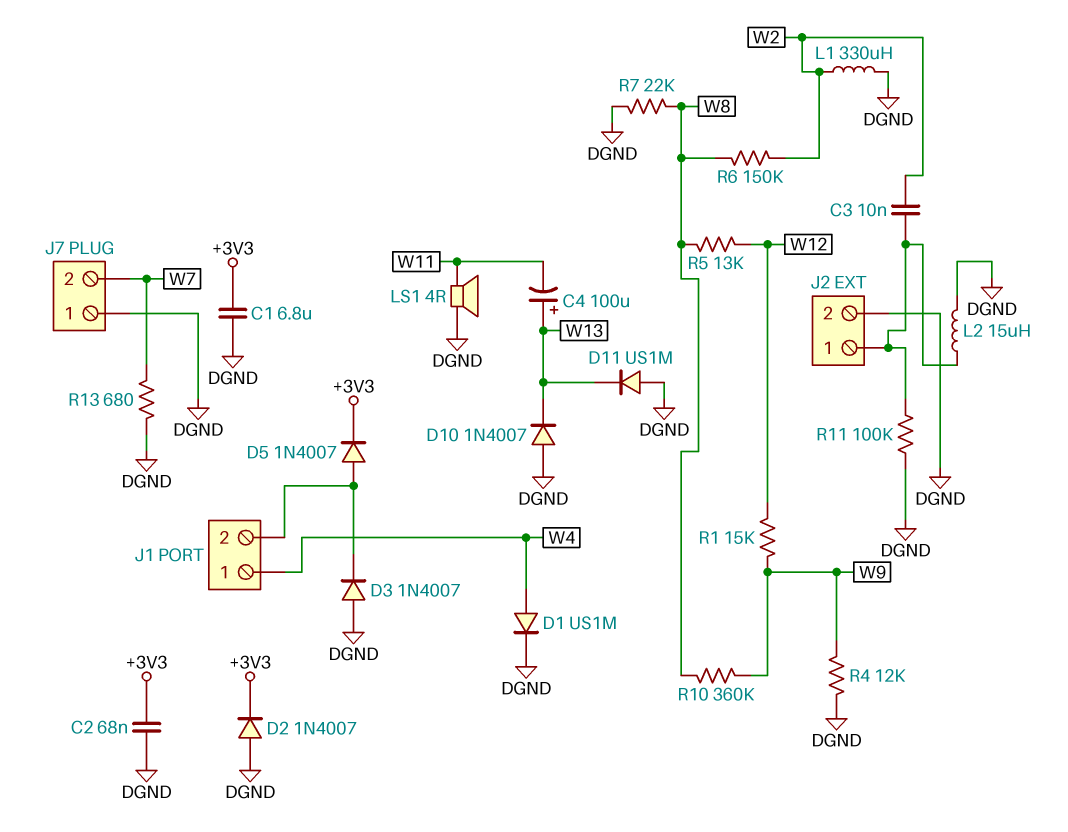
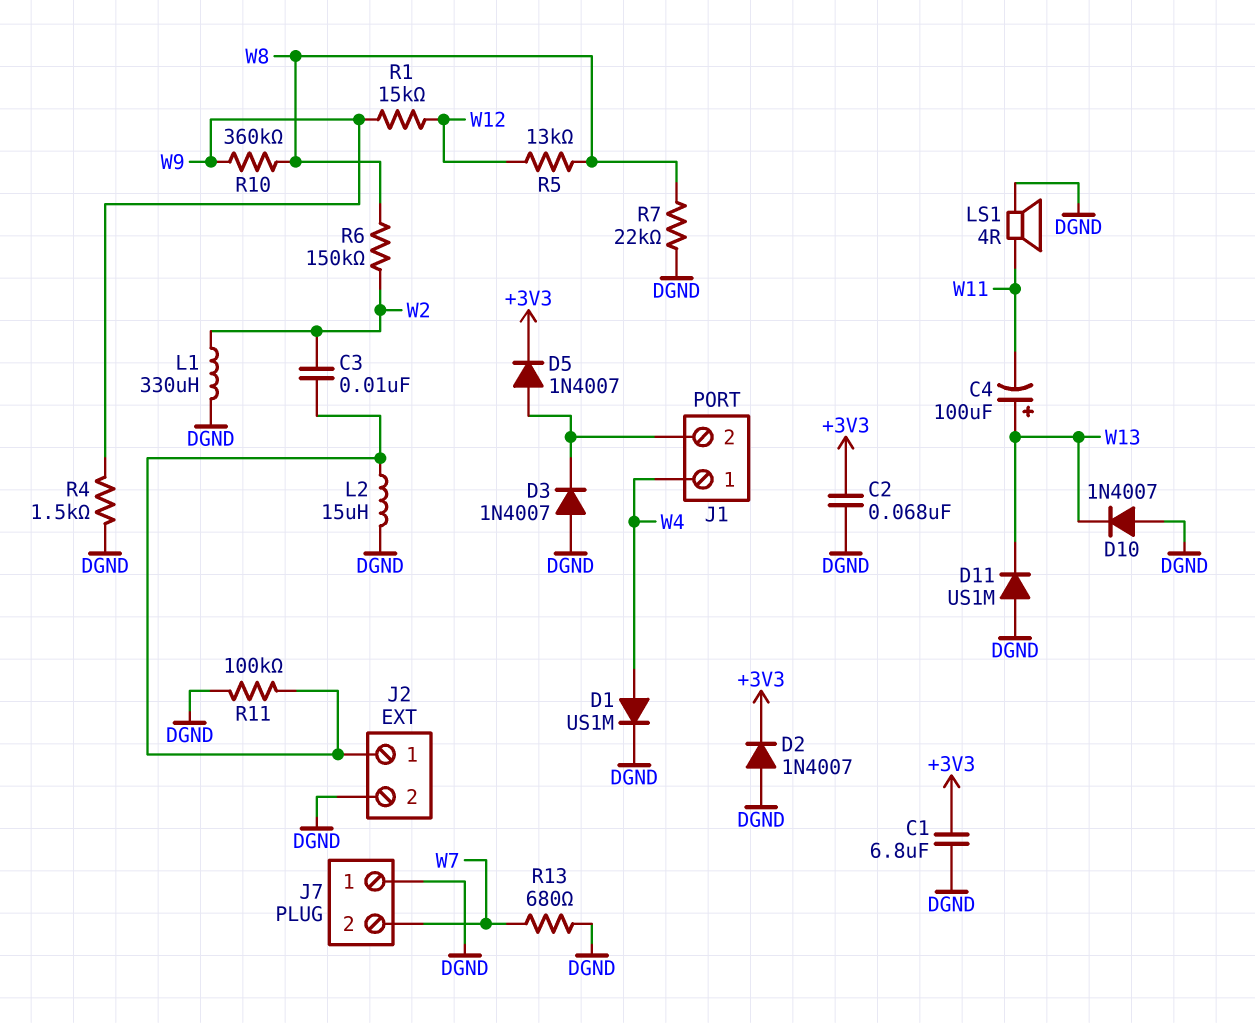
R4: 12k (DGND, W9) -> 1.5k (DGND, W9)

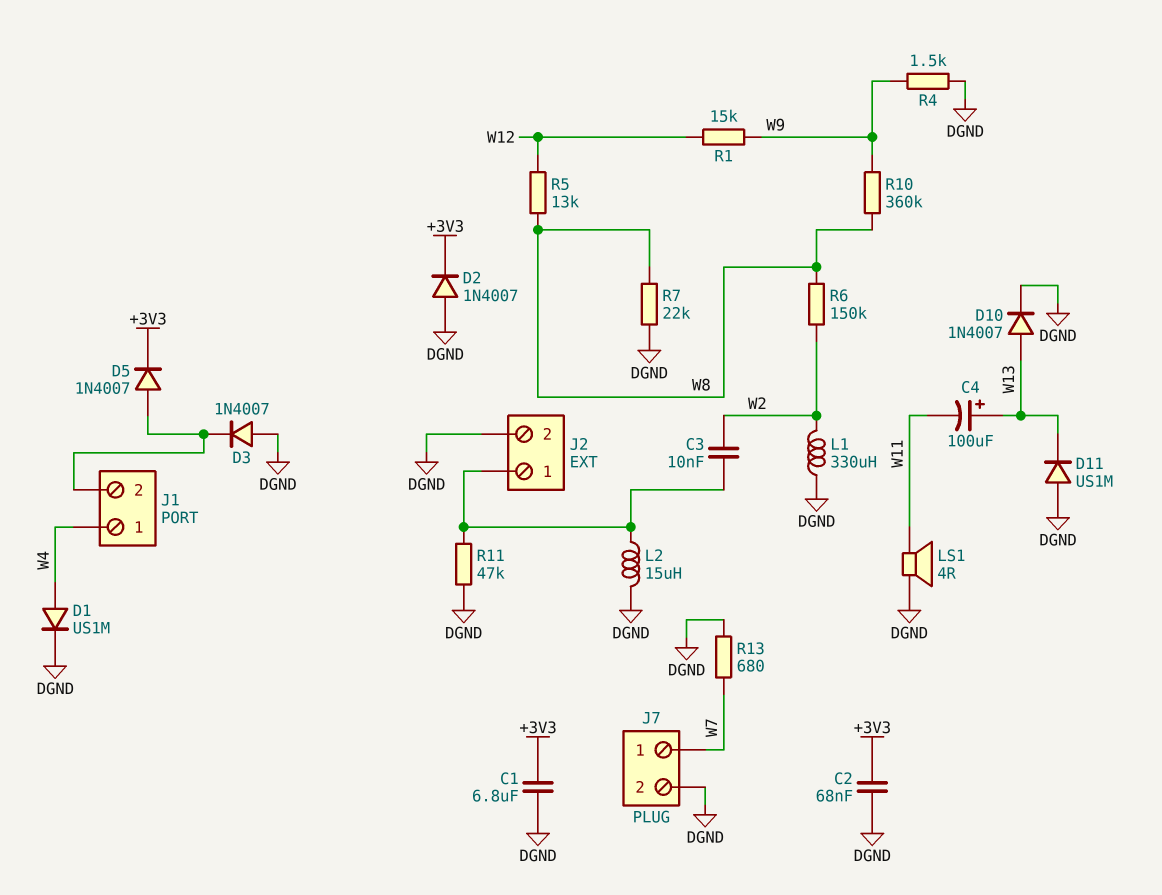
D10: diode 1N4007 (A DGND, K W13) -> diode 1N4007 (A W13, K DGND)
J7 pin 1: DGND -> W7
J7 pin 2: W7 -> DGND
R11: 100k (DGND, J2/1) -> 47k (DGND, J2/1)

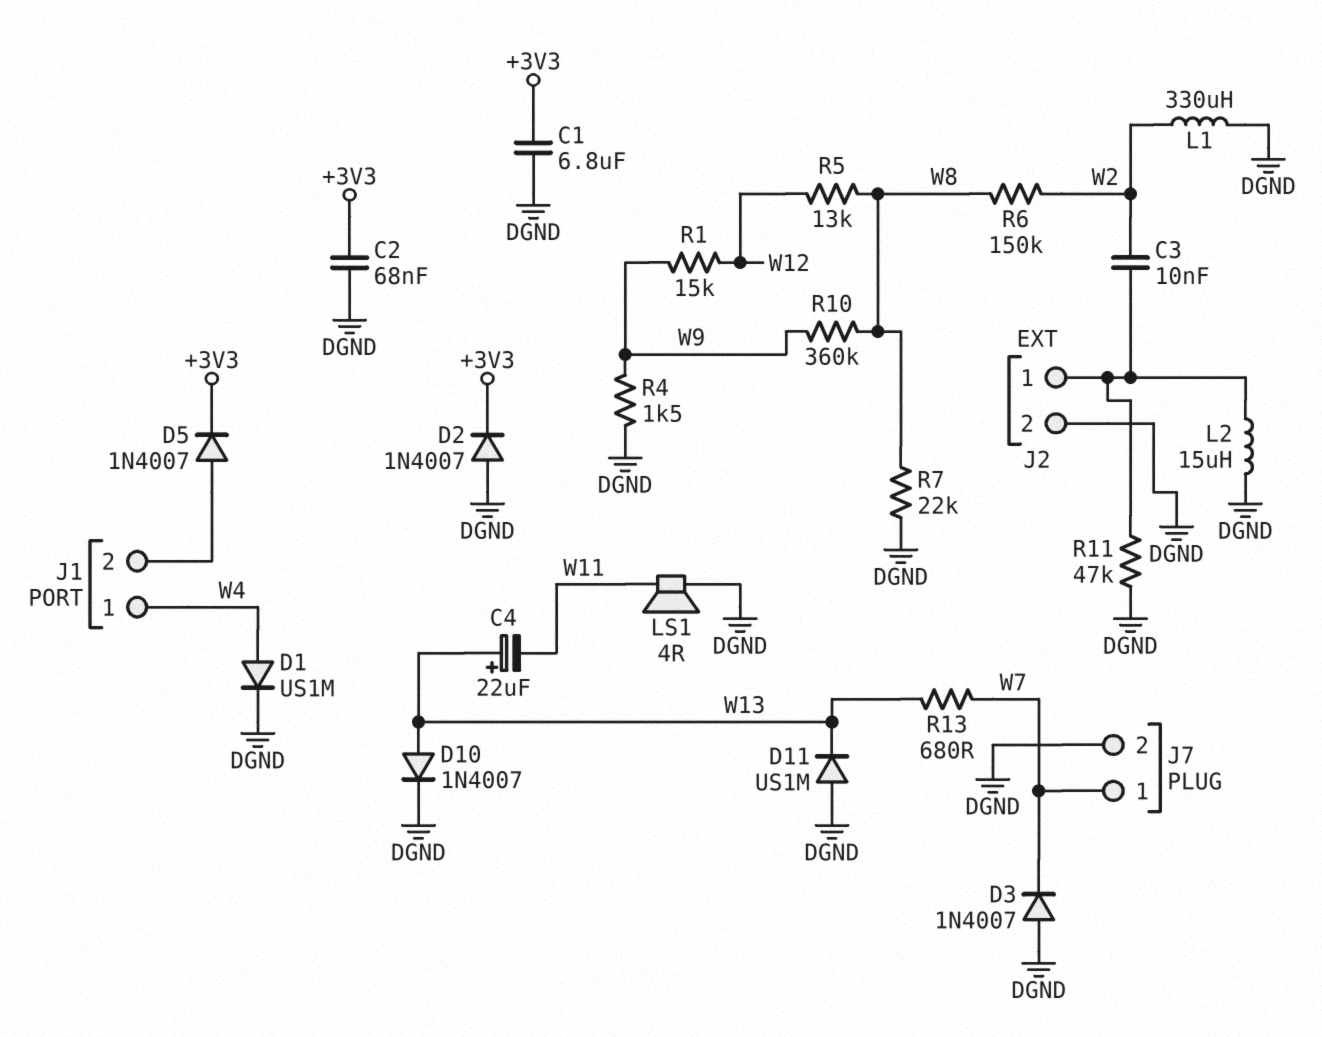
C4: 100uF (plus W13, minus W11) -> 22uF (plus W13, minus W11)
D3: diode 1N4007 (A DGND, K J1/2) -> diode 1N4007 (A DGND, K W7)
R13: 680 (DGND, W7) -> 680 (W7, W13)

